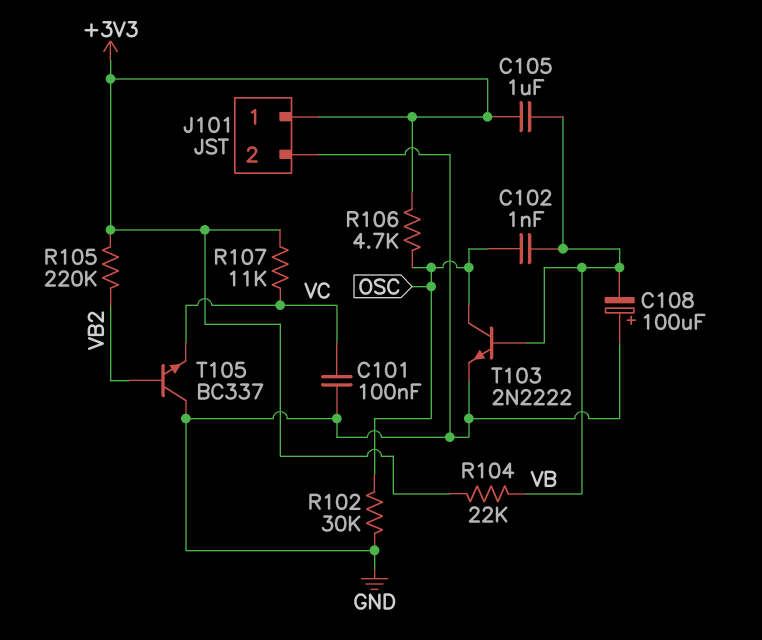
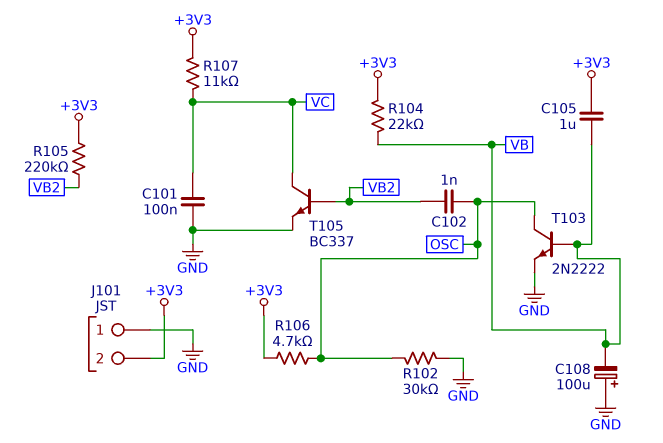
C102: 1nF (OSC, VB) -> 1nF (OSC, VB2)
J101 pin 1: +3V3 -> GND
J101 pin 2: GND -> +3V3
T105: NPN BC337 (B VB2, C GND, E VC) -> NPN BC337 (B VB2, C VC, E GND)

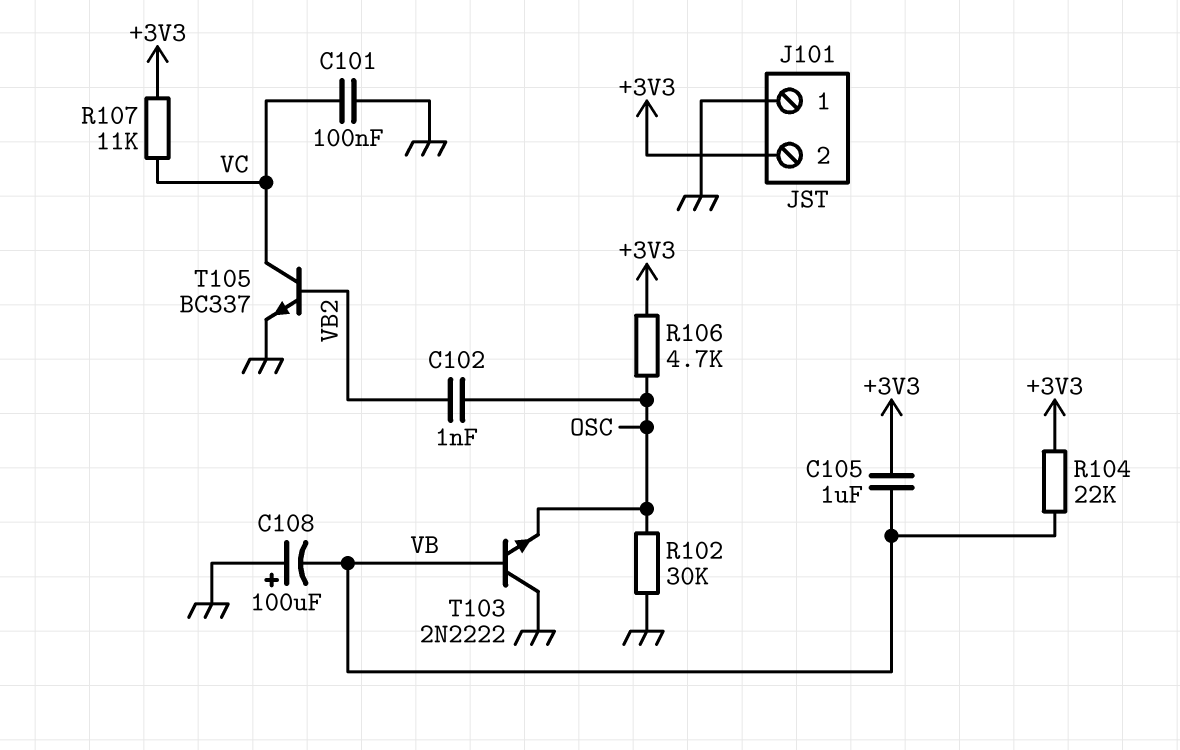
R105: 220k (+3V3, VB2) -> none
T103: NPN 2N2222 (B VB, C OSC, E GND) -> NPN 2N2222 (B VB, C GND, E OSC)

